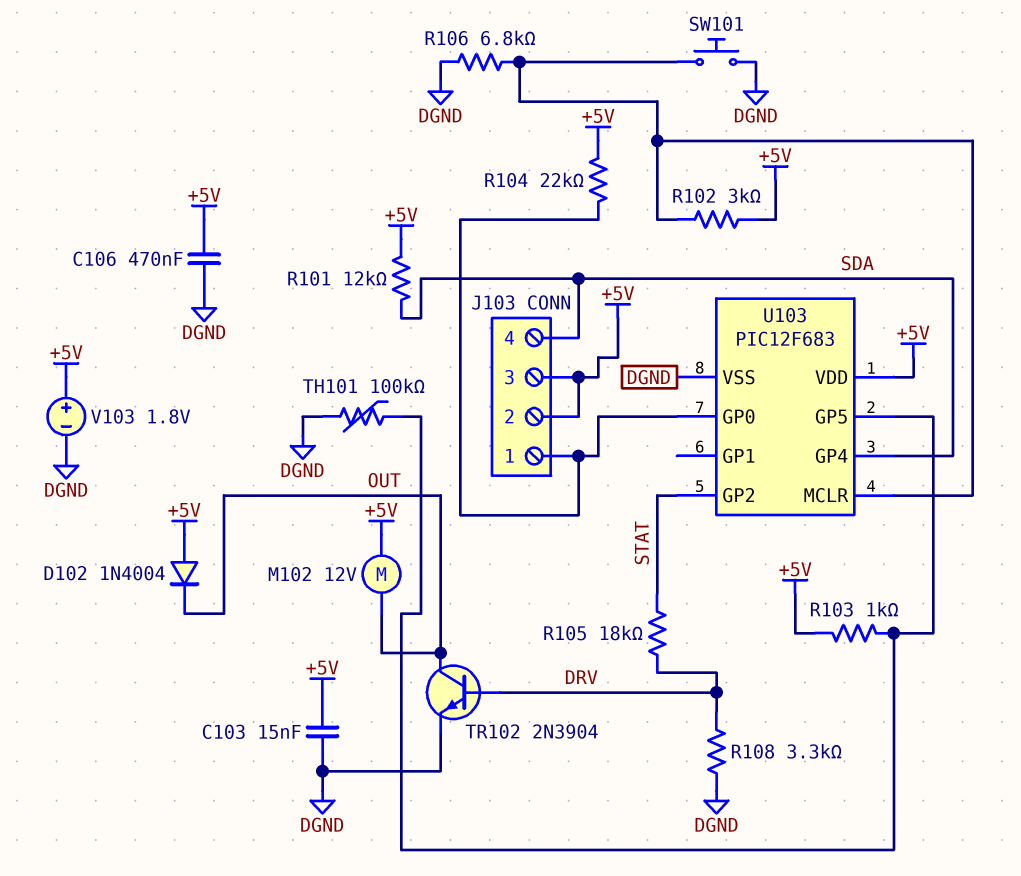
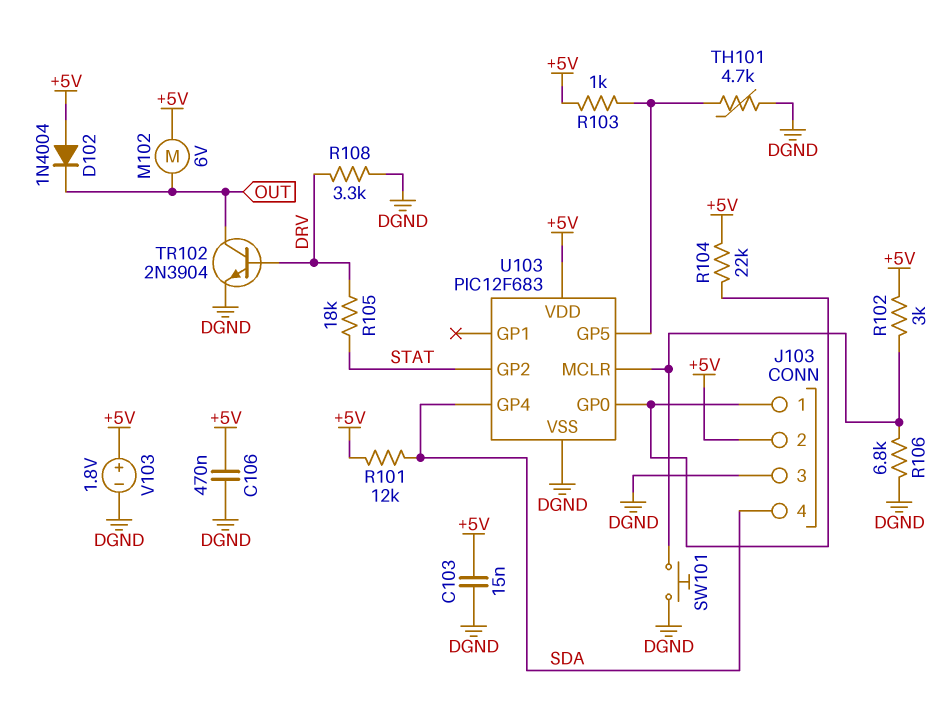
J103 pin 3: +5V -> DGND
M102: motor 12V (+5V, OUT) -> motor 6V (+5V, OUT)
TH101: 100k (DGND, U103/GP5) -> 4.7k (DGND, U103/GP5)

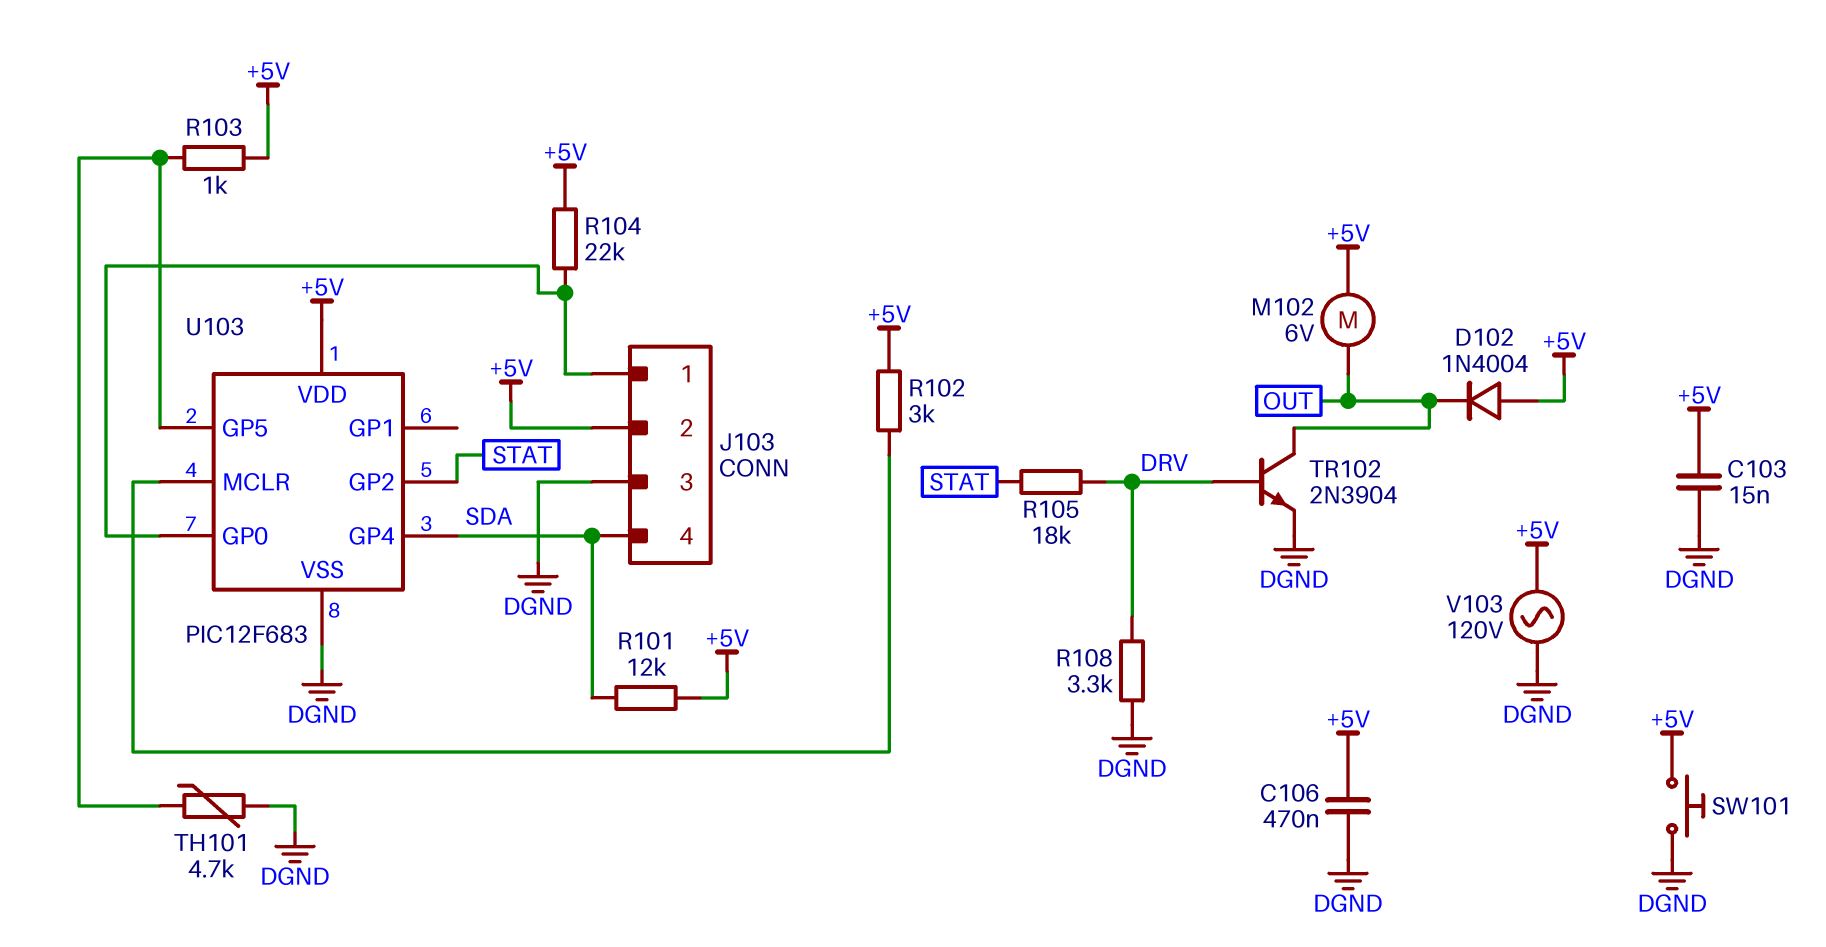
R106: 6.8k (DGND, U103/MCLR) -> none
SW101: button (DGND, U103/MCLR) -> button (+5V, DGND)
V103: 1.8V (plus +5V, minus DGND) -> AC 120V (+5V, DGND)

